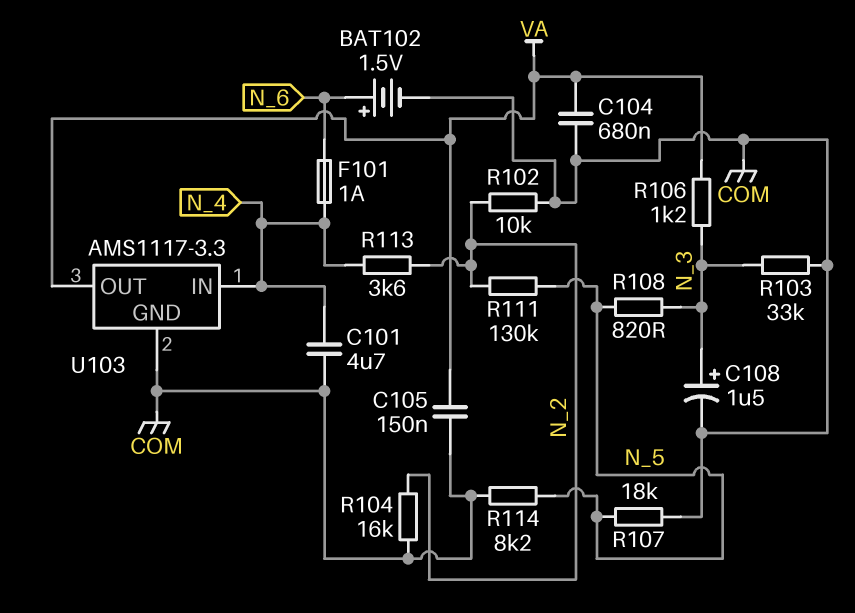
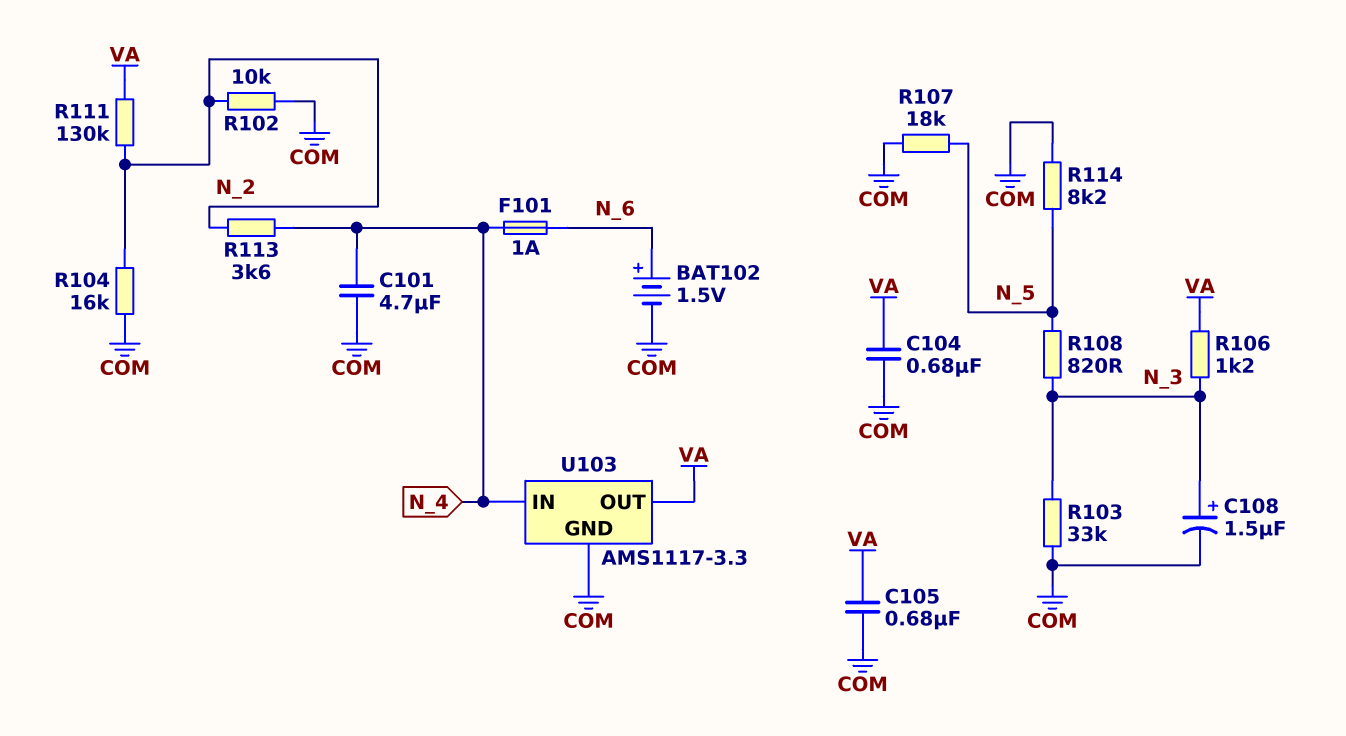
C105: 150nF (COM, VA) -> 680nF (COM, VA)
R111: 130k (N_2, N_5) -> 130k (N_2, VA)

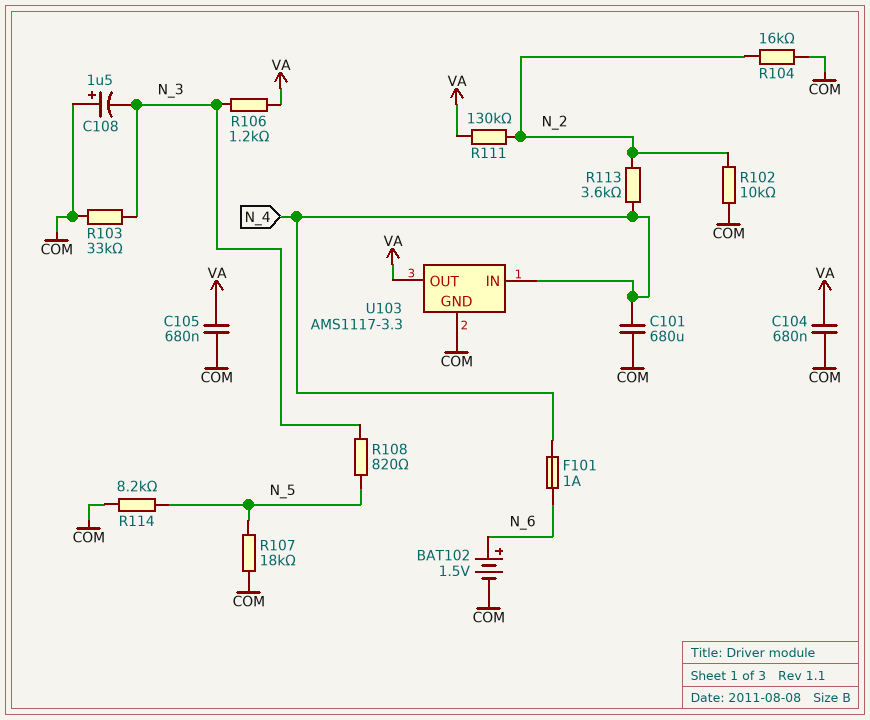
C101: 4.7uF (COM, N_4) -> 680uF (COM, N_4)
C108: 1.5uF (plus N_3, minus COM) -> 1.5uF (plus COM, minus N_3)

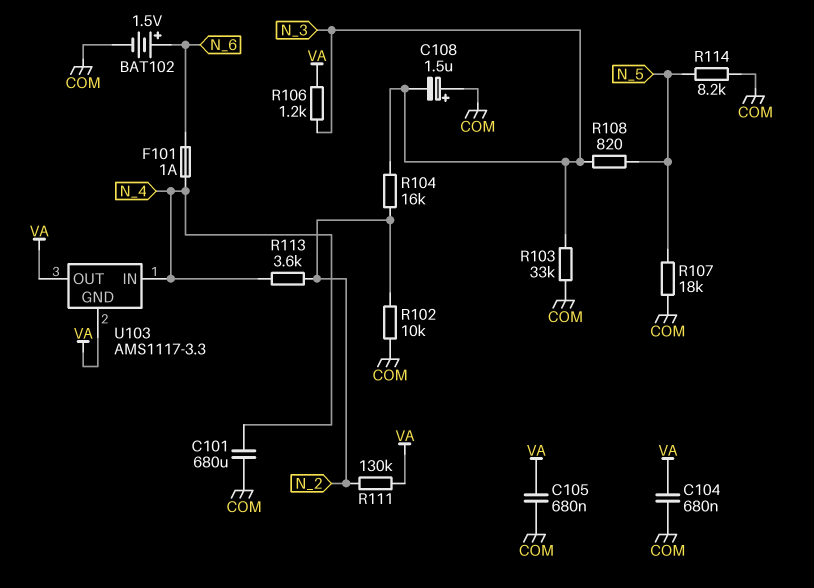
R104: 16k (COM, N_2) -> 16k (N_2, N_3)
U103 pin GND: COM -> VA

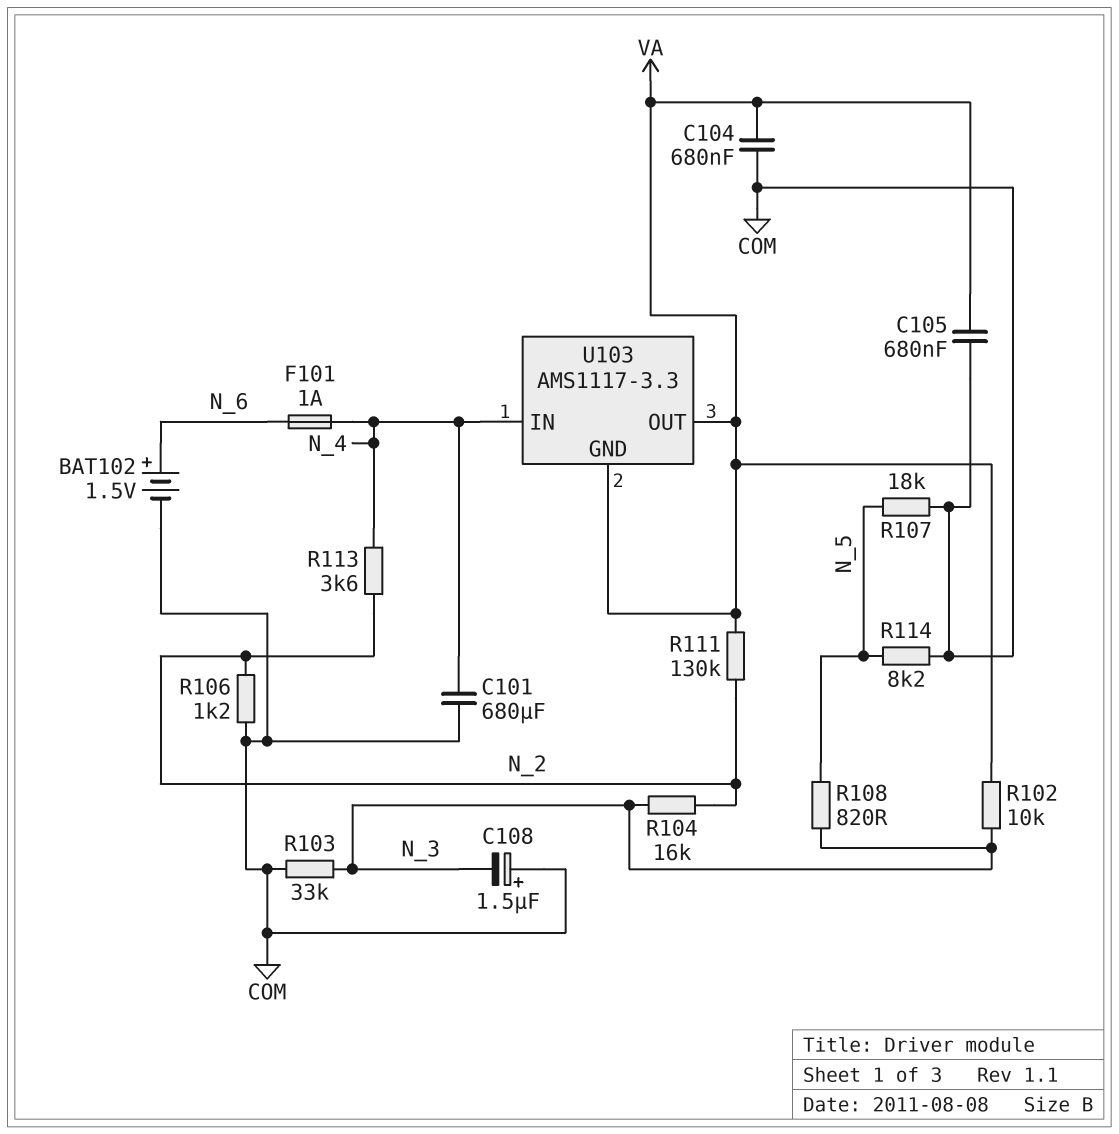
R102: 10k (COM, N_2) -> 10k (N_3, VA)
R106: 1.2k (N_3, VA) -> 1.2k (COM, N_2)

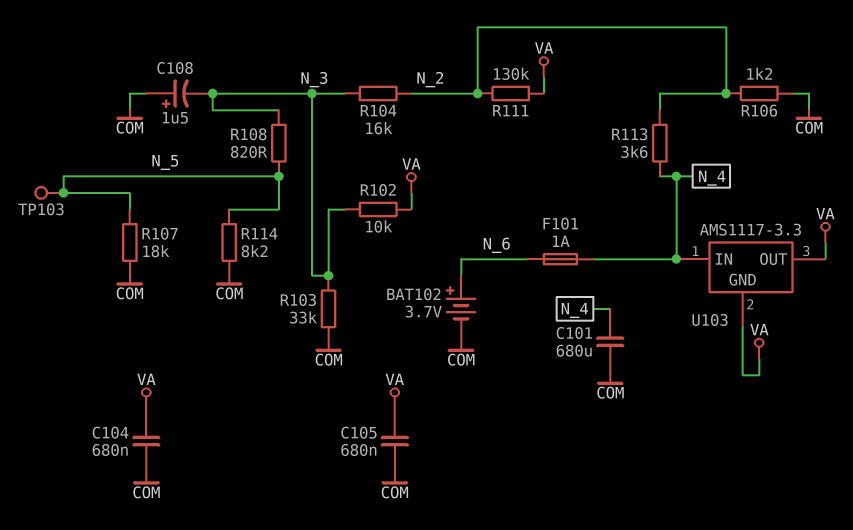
BAT102: 1.5V (plus N_6, minus COM) -> 3.7V (plus N_6, minus COM)
TP103: none -> test point (N_5)

